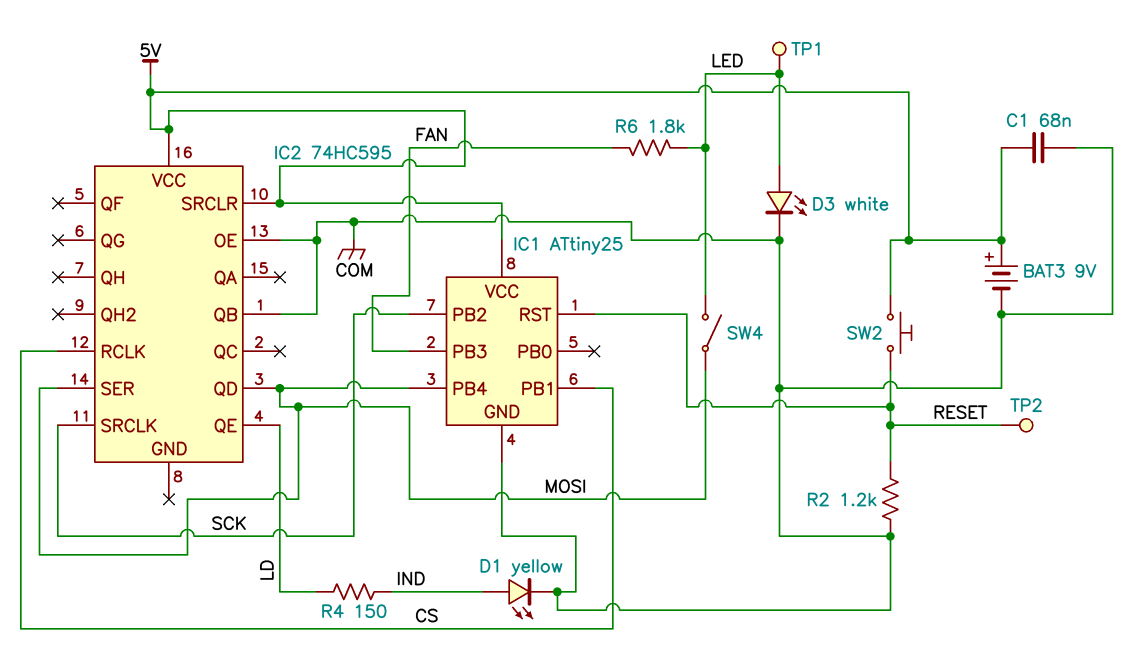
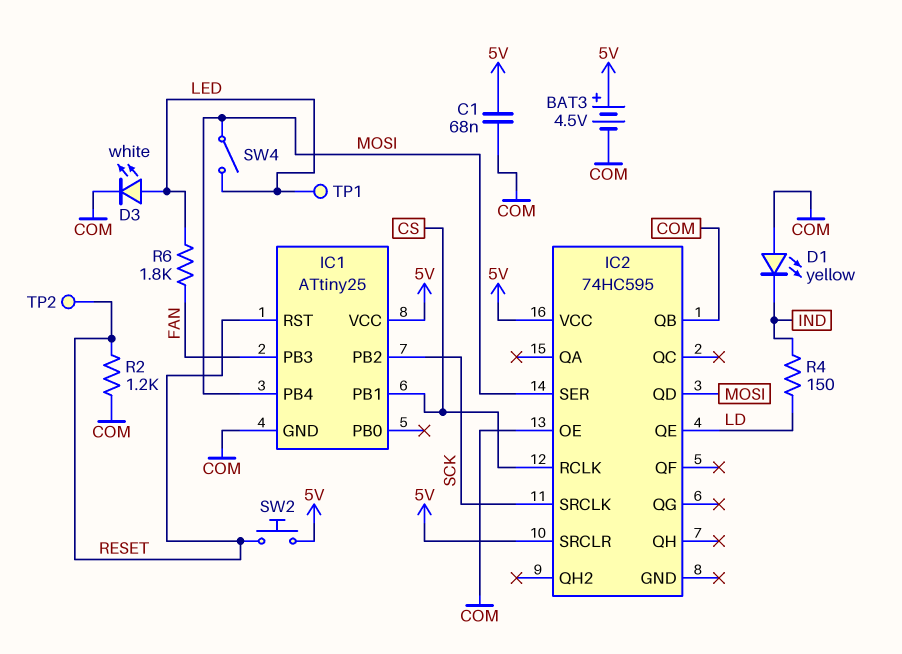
BAT3: 9V (plus 5V, minus COM) -> 4.5V (plus 5V, minus COM)
D1: LED yellow (A IND, K COM) -> LED yellow (A COM, K IND)

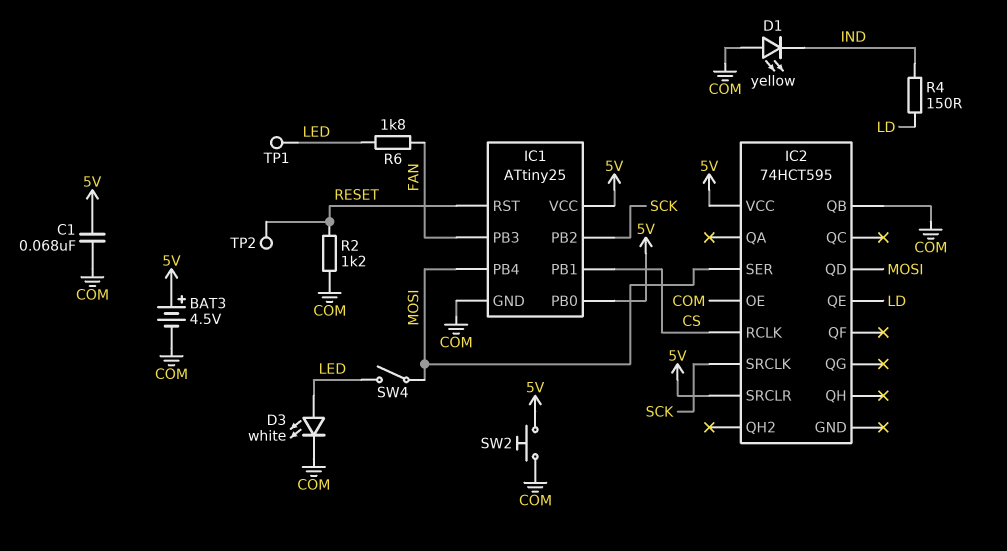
IC1 pin PB0: none -> 5V
IC2: 74HC595 -> 74HCT595
SW2: button (5V, RESET) -> button (5V, COM)

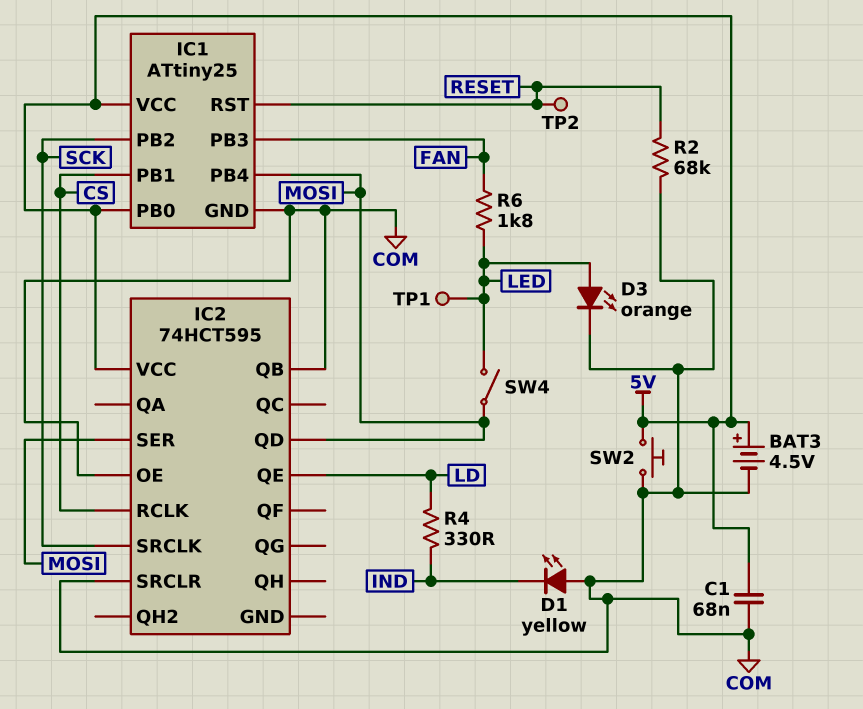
D3: LED white (A LED, K COM) -> LED orange (A LED, K COM)
IC2 pin SRCLR: 5V -> COM
R2: 1.2k (COM, RESET) -> 68k (COM, RESET)
R4: 150 (IND, LD) -> 330 (IND, LD)

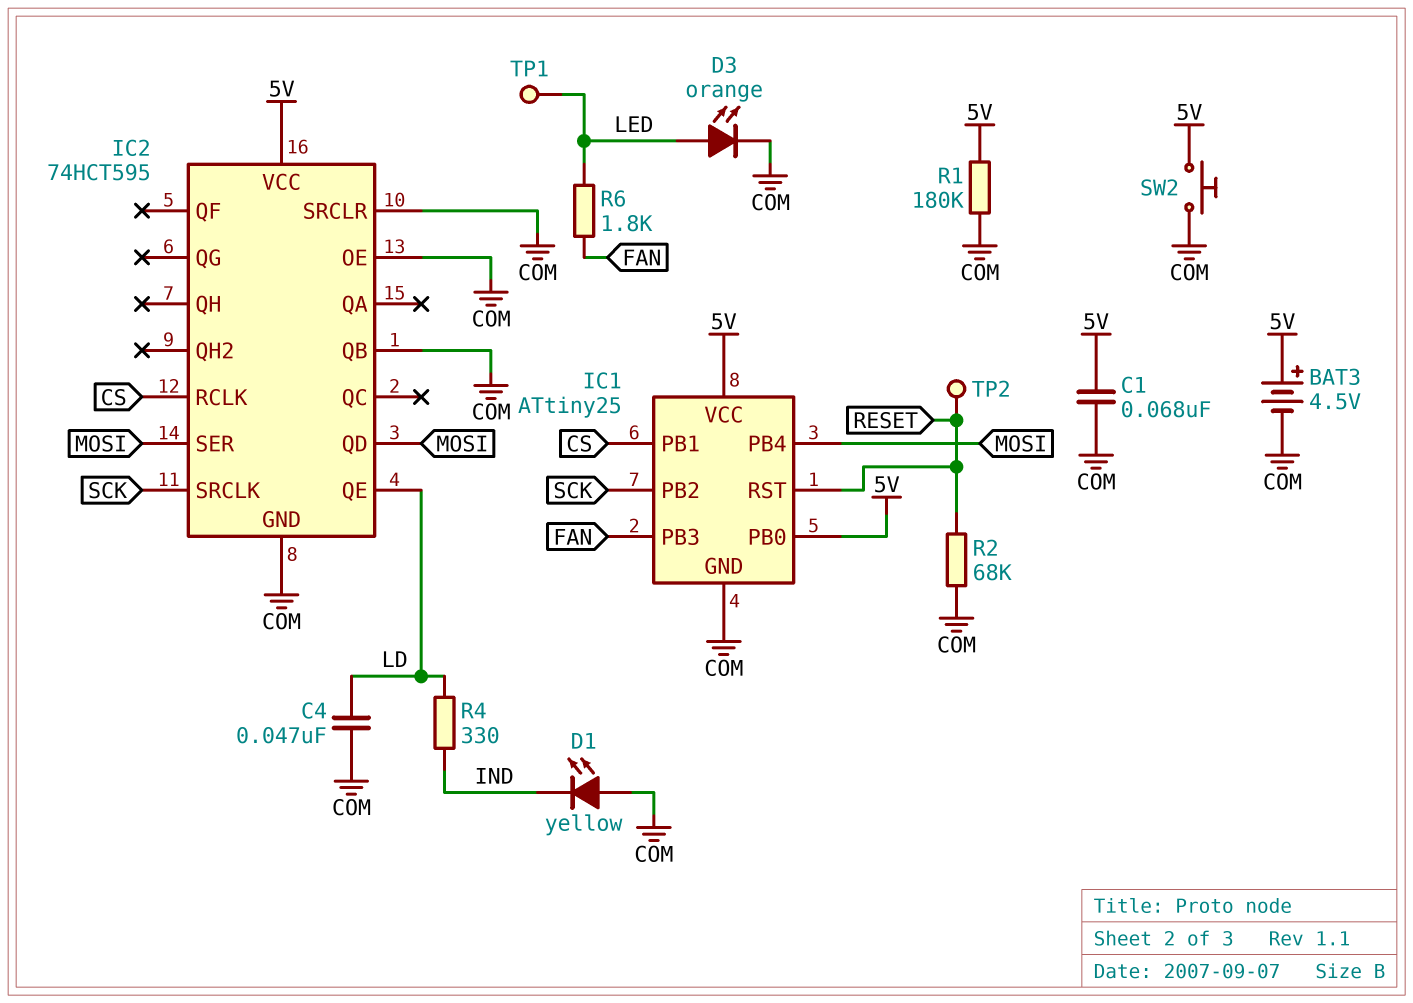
C4: none -> 47nF (COM, LD)
IC2 pin GND: none -> COM
R1: none -> 180k (5V, COM)
SW4: switch (LED, MOSI) -> none

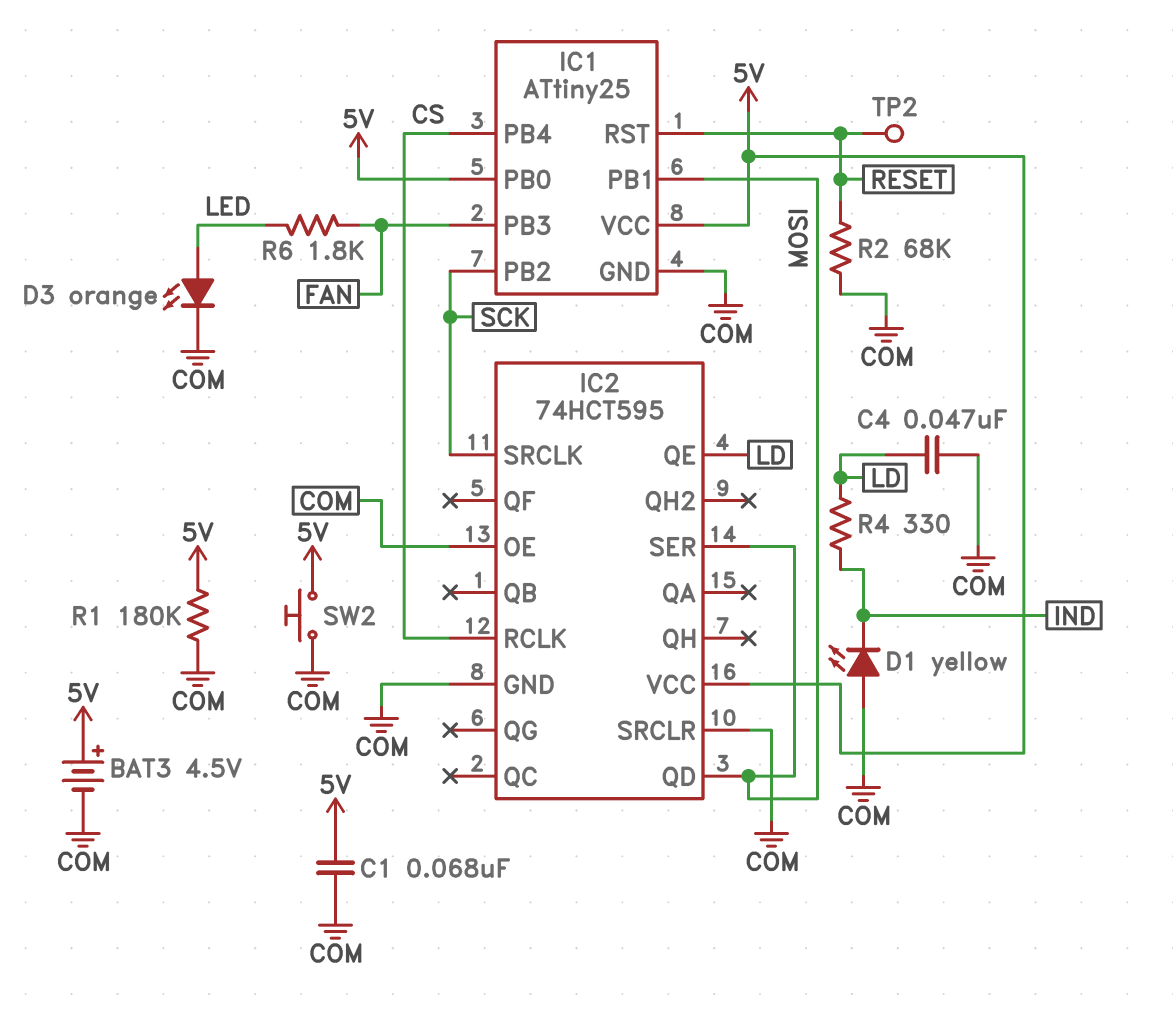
IC1 pin PB1: CS -> MOSI
IC1 pin PB4: MOSI -> CS
IC2 pin QB: COM -> none
TP1: test point (LED) -> none

